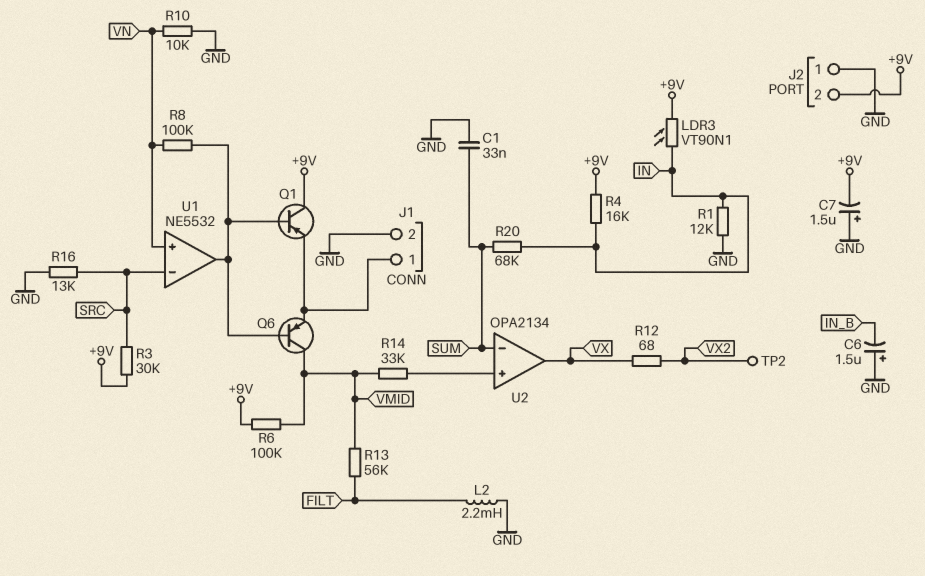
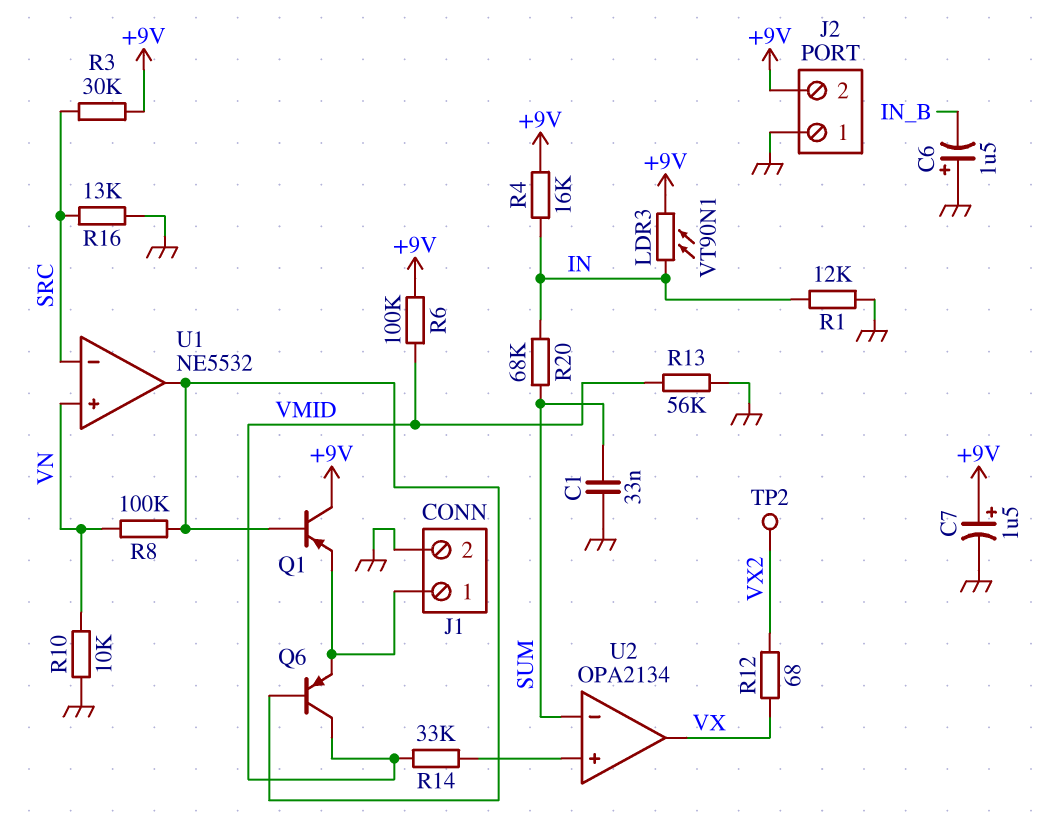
C7: 1.5uF (plus GND, minus +9V) -> 1.5uF (plus +9V, minus GND)
L2: 2.2mH (FILT, GND) -> none
R13: 56k (FILT, VMID) -> 56k (GND, VMID)

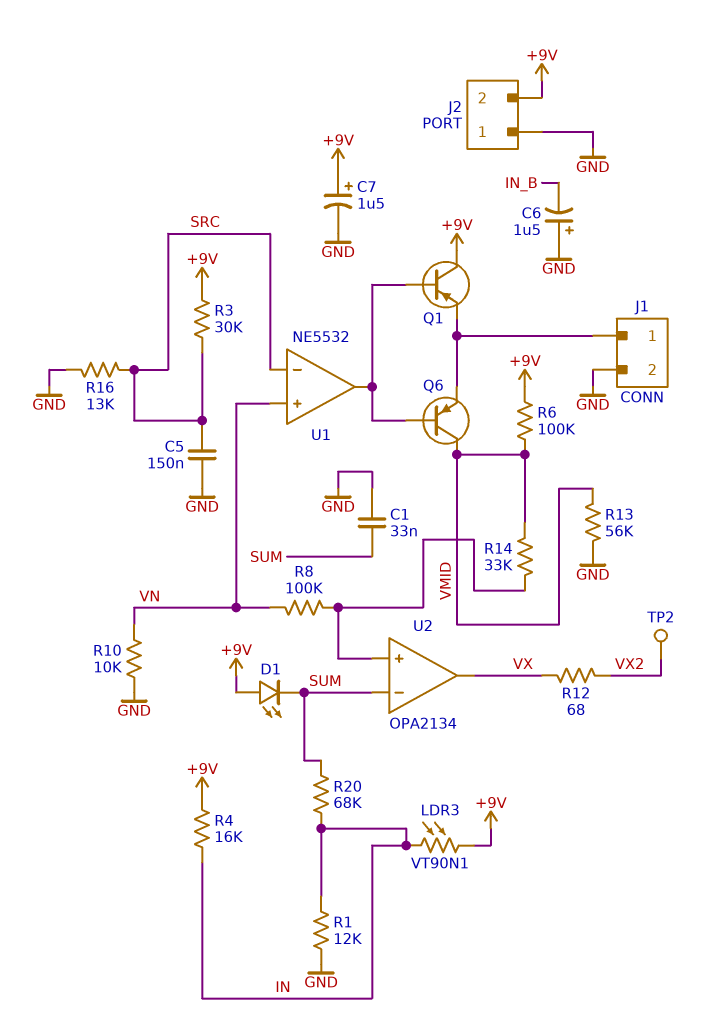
C5: none -> 150nF (GND, SRC)
D1: none -> LED (A +9V, K SUM)
R8: 100k (U1/out, VN) -> 100k (U2/in+, VN)

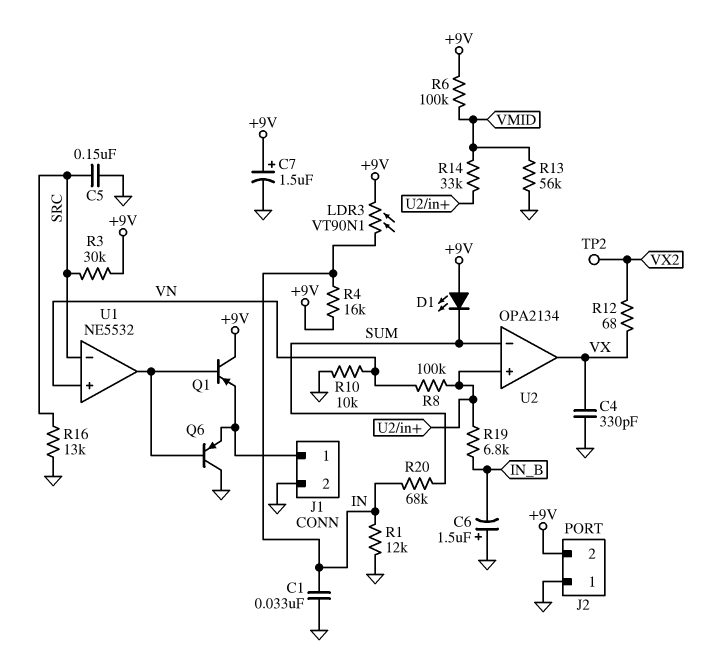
C1: 33nF (GND, SUM) -> 33nF (GND, IN)
C4: none -> 330pF (GND, VX)
Q6: PNP (B U1/out, C VMID, E J1/1) -> PNP (B U1/out, C GND, E J1/1)
R19: none -> 6.8k (IN_B, U2/in+)

